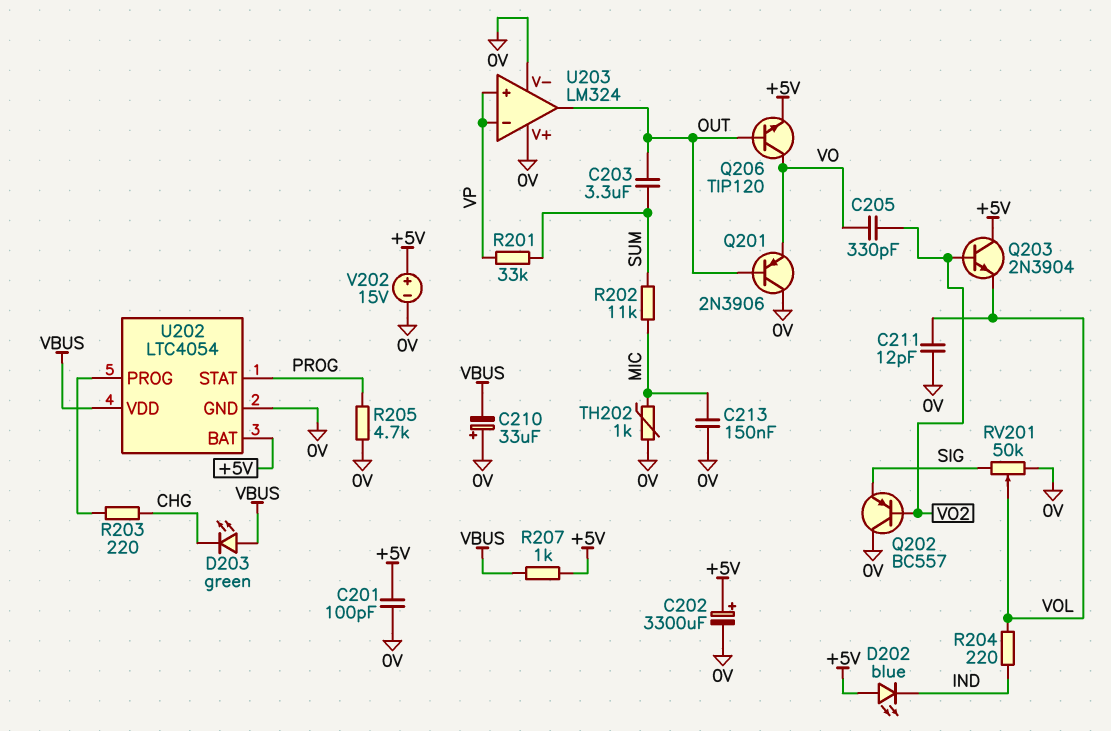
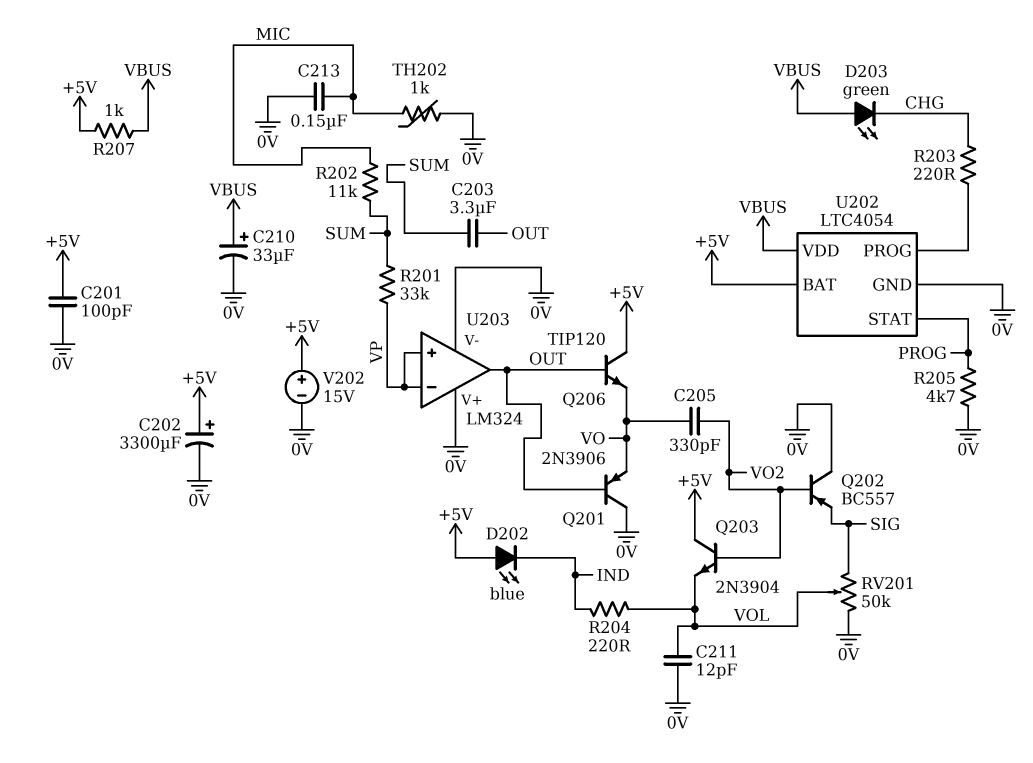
C210: 33uF (plus 0V, minus VBUS) -> 33uF (plus VBUS, minus 0V)
Q206: NPN TIP120 (B OUT, C VO, E +5V) -> NPN TIP120 (B OUT, C +5V, E VO)

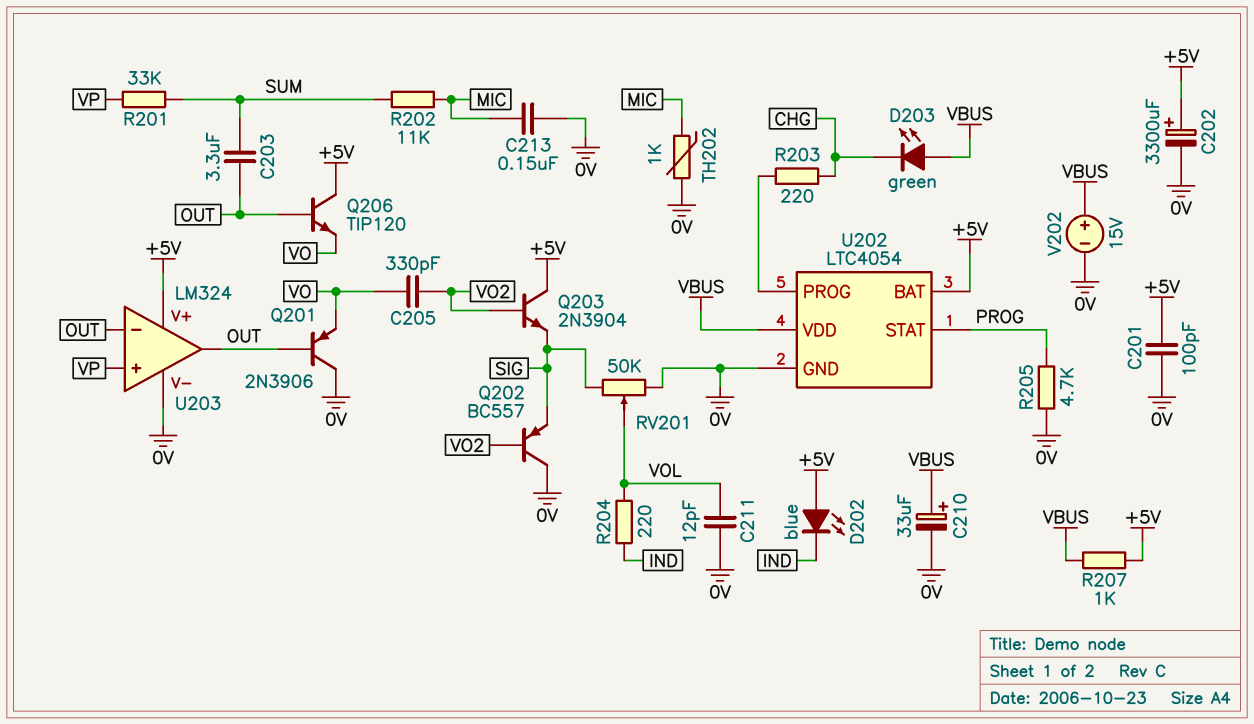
Q203: NPN 2N3904 (B VO2, C +5V, E VOL) -> NPN 2N3904 (B VO2, C +5V, E SIG)
U203 pin V+: 0V -> +5V
U203 pin in-: VP -> OUT
V202: 15V (plus +5V, minus 0V) -> 15V (plus VBUS, minus 0V)

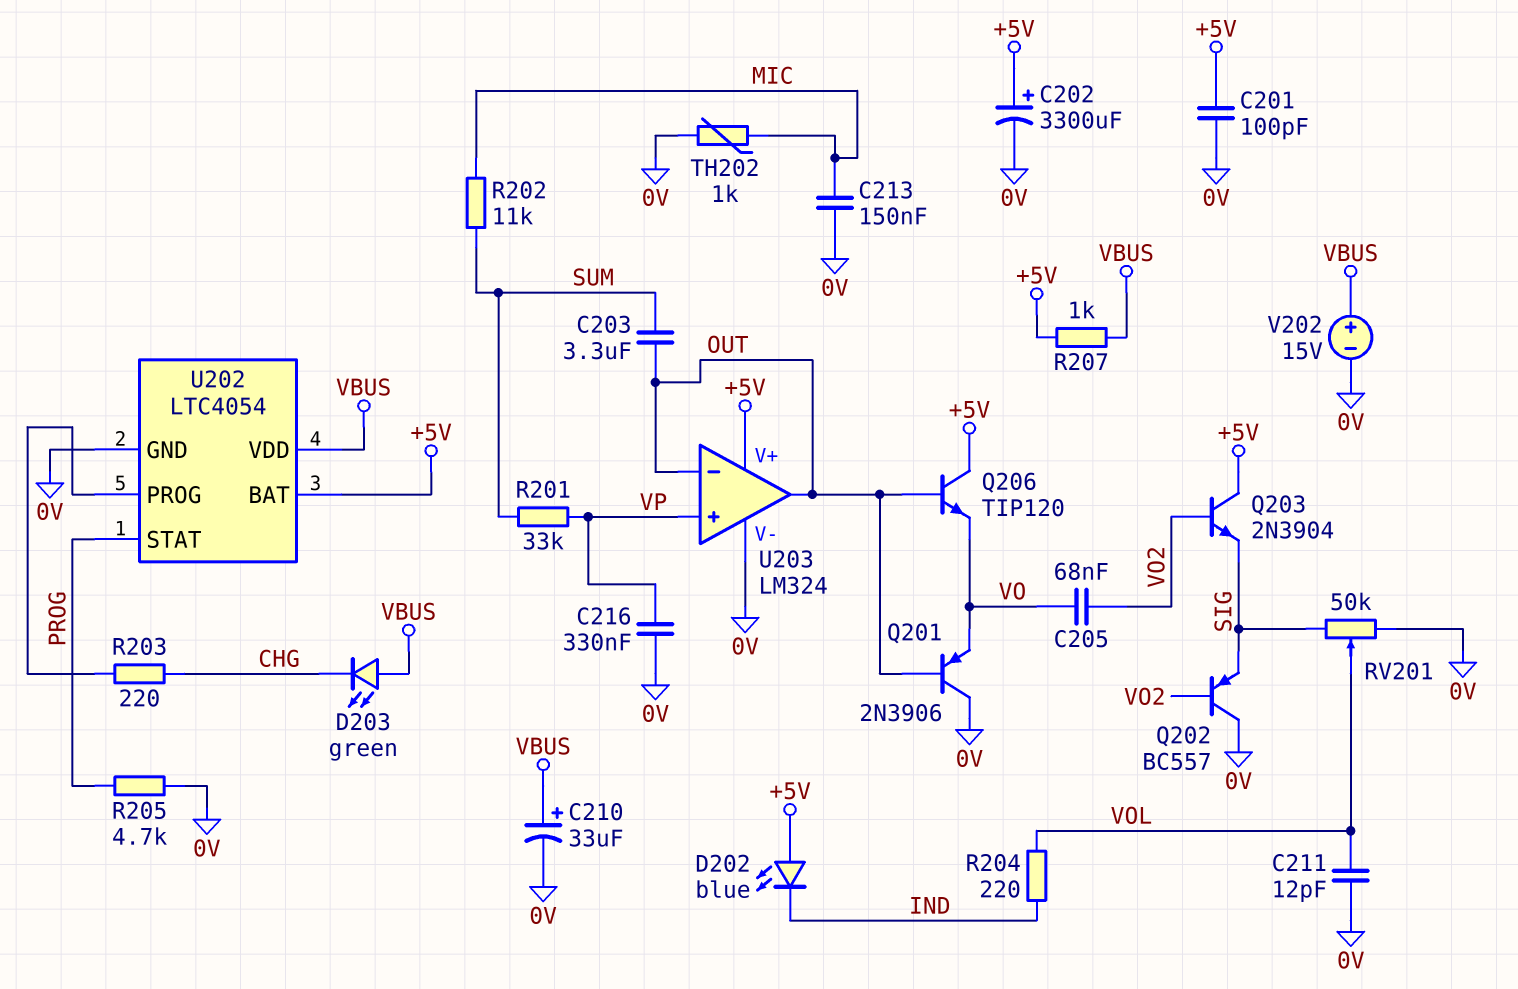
C205: 330pF (VO, VO2) -> 68nF (VO, VO2)
C216: none -> 330nF (0V, VP)

